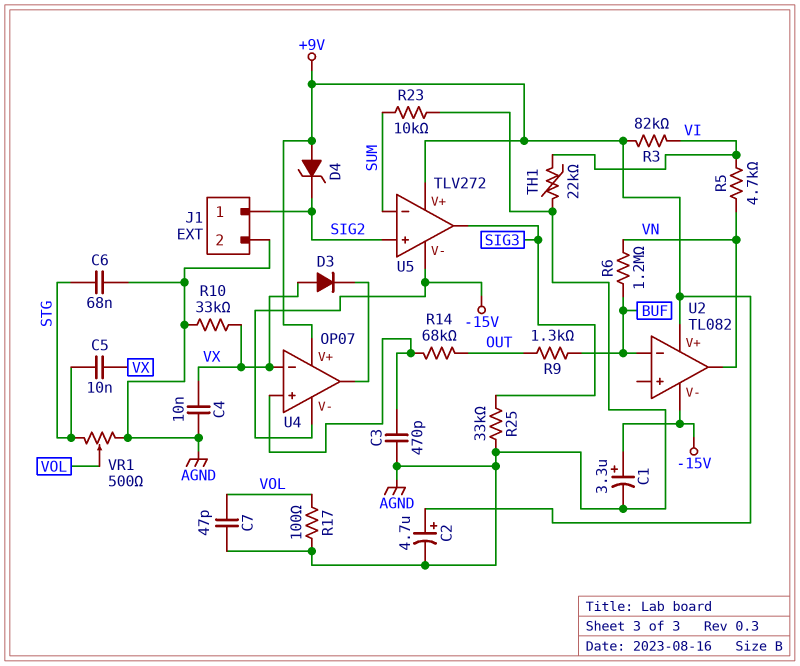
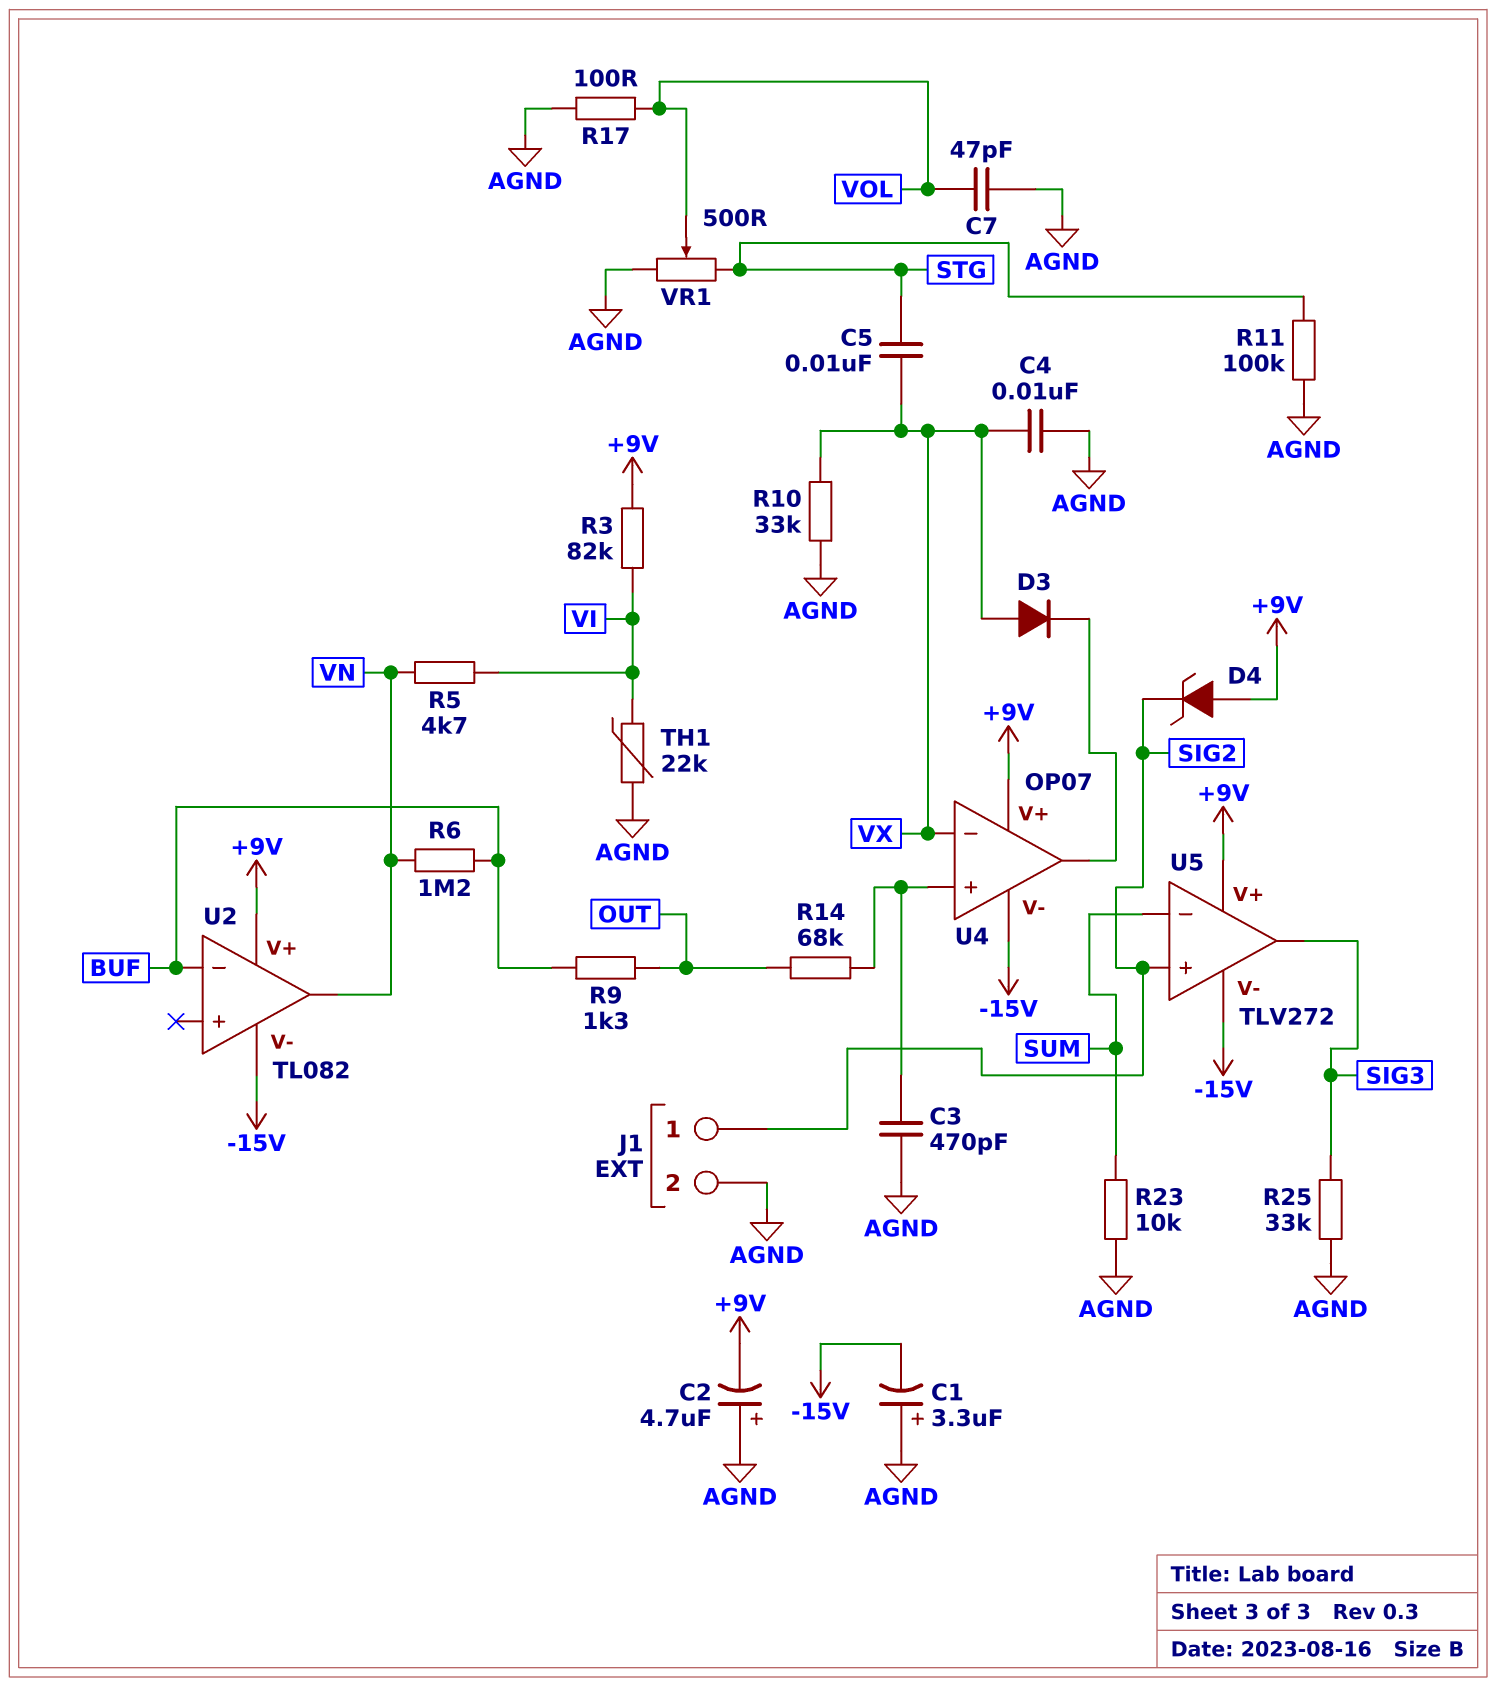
C1: 3.3uF (plus -15V, minus AGND) -> 3.3uF (plus AGND, minus -15V)
C2: 4.7uF (plus +9V, minus AGND) -> 4.7uF (plus AGND, minus +9V)
C6: 68nF (AGND, STG) -> none
R11: none -> 100k (AGND, STG)

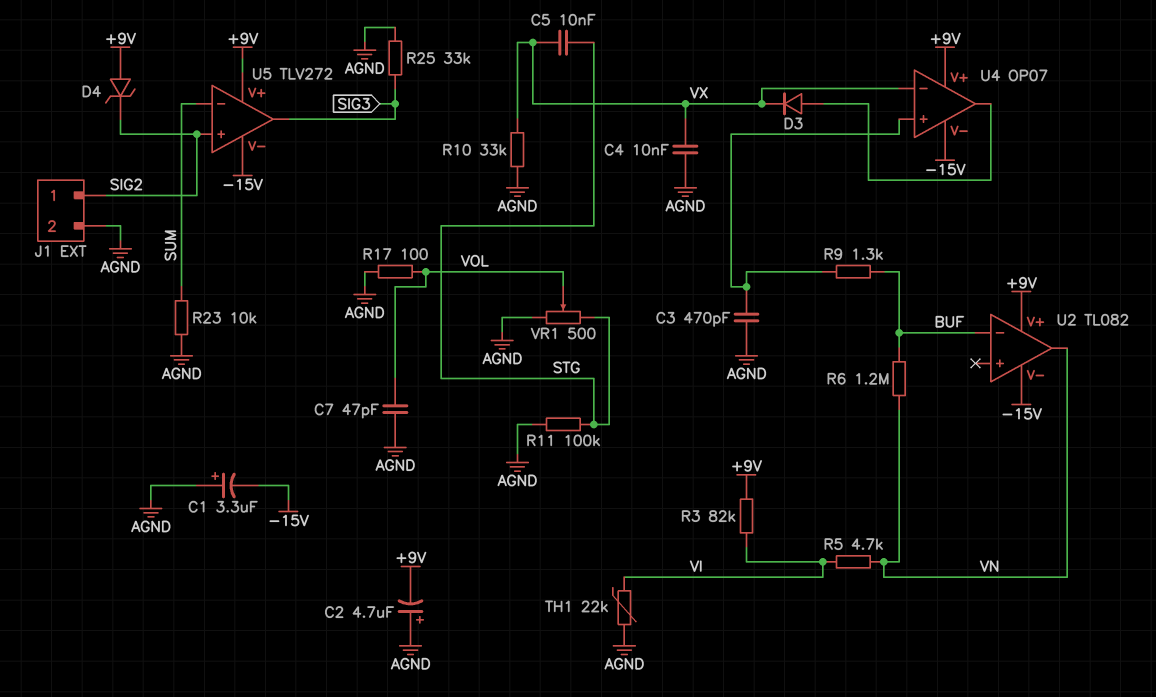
D3: diode (A VX, K U4/out) -> diode (A U4/out, K VX)
R9: 1.3k (BUF, OUT) -> 1.3k (BUF, U4/in+)
R14: 68k (OUT, U4/in+) -> none

